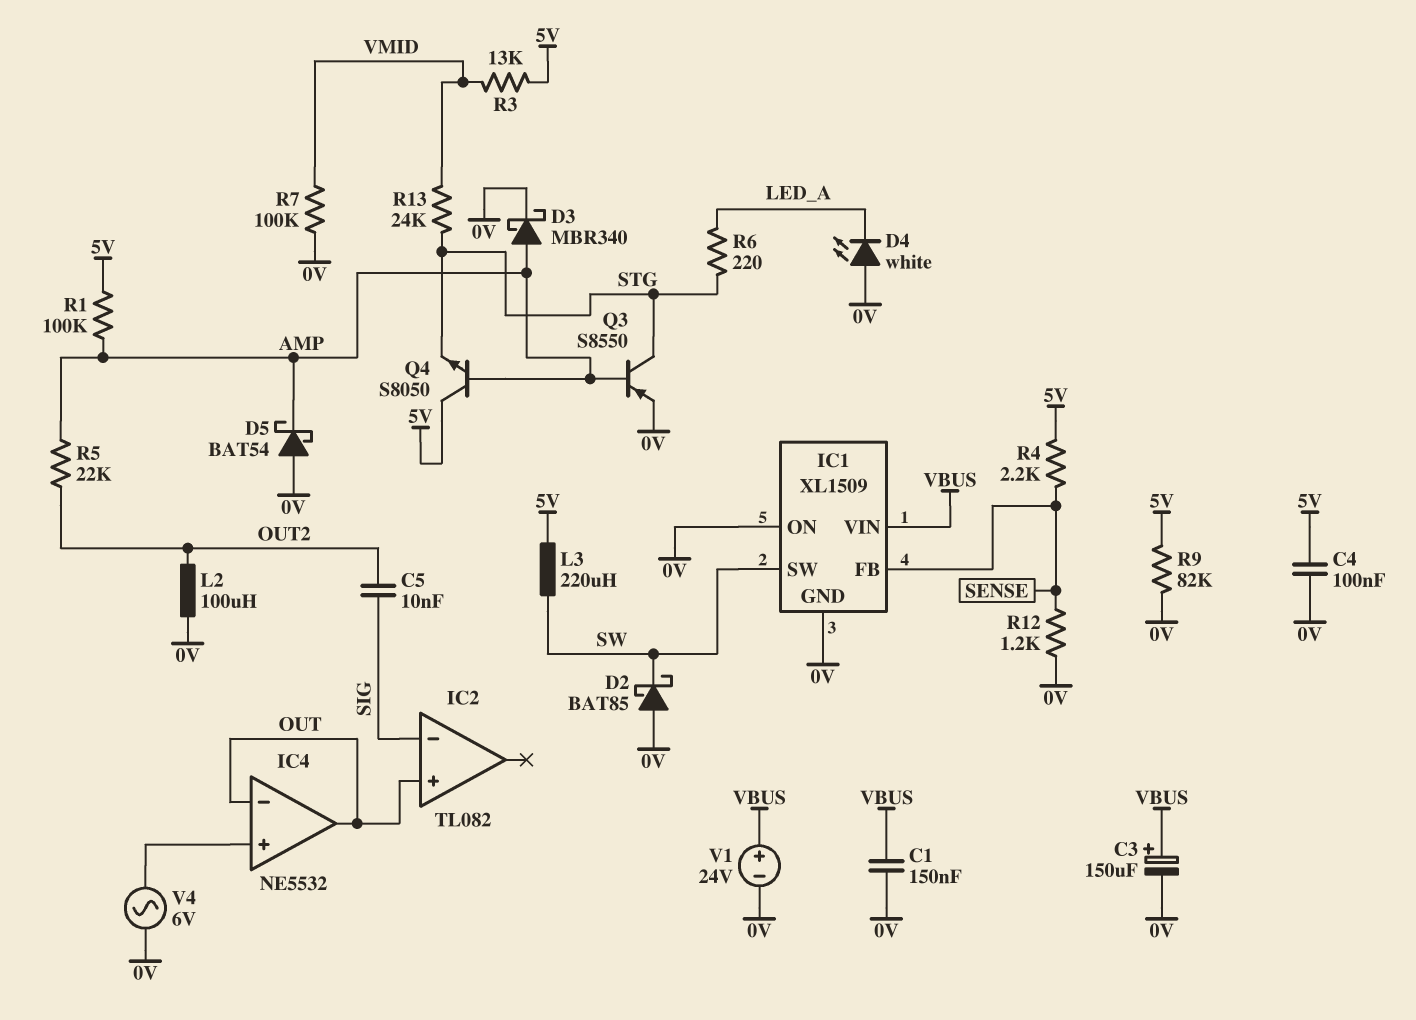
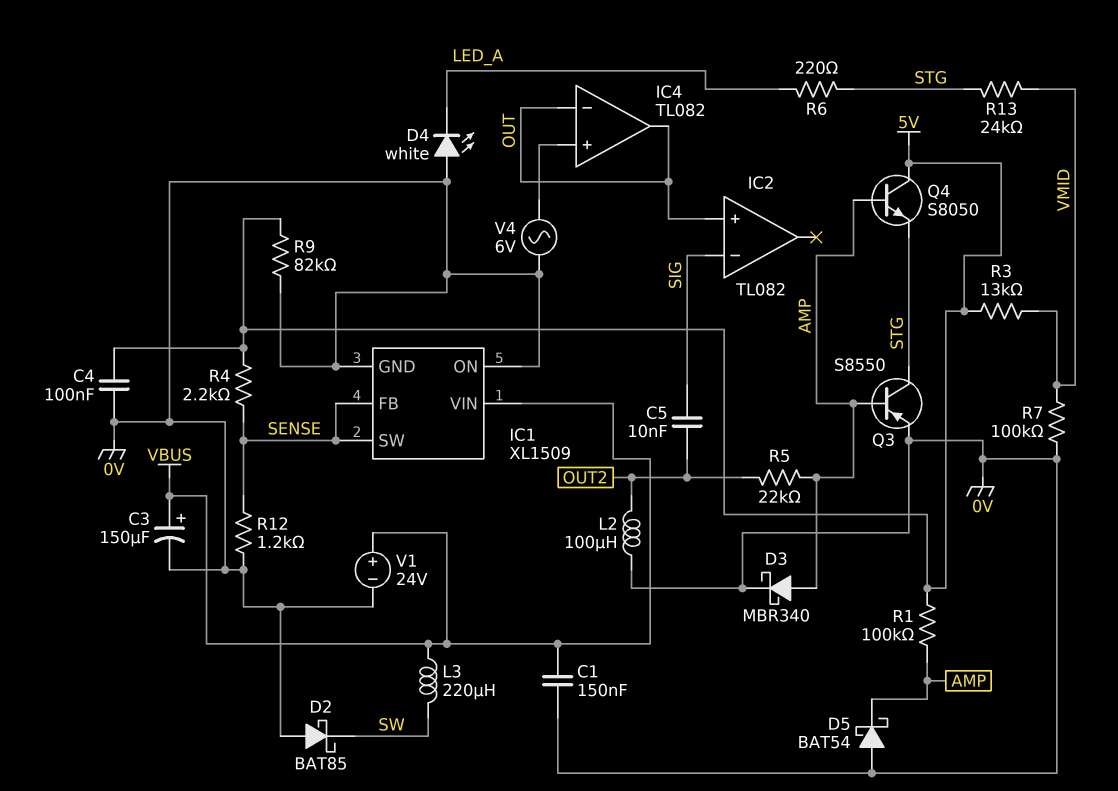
IC1 pin SW: SW -> SENSE
IC4: NE5532 -> TL082
L3: 220uH (5V, SW) -> 220uH (SW, VBUS)

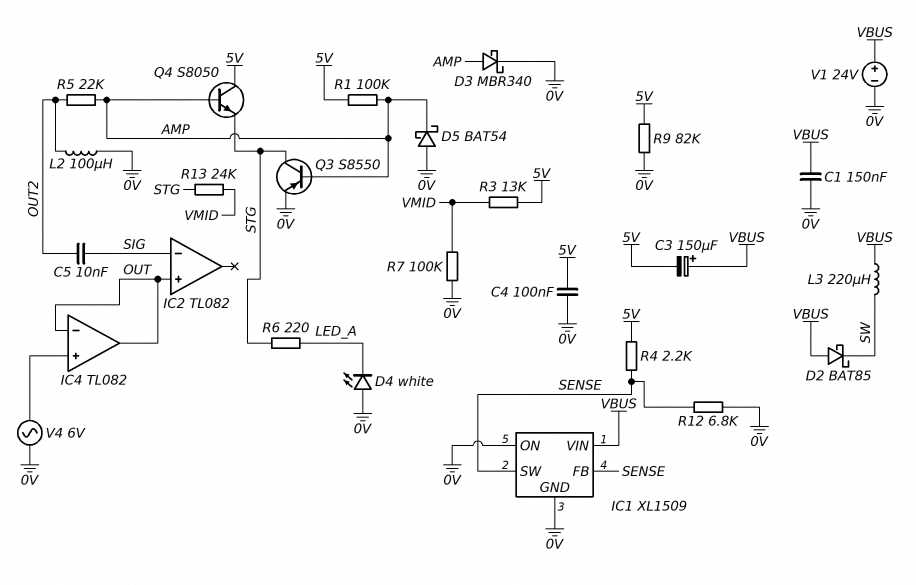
C3: 150uF (plus VBUS, minus 0V) -> 150uF (plus VBUS, minus 5V)
D2: schottky BAT85 (A 0V, K SW) -> schottky BAT85 (A VBUS, K SW)
R12: 1.2k (0V, SENSE) -> 6.8k (0V, SENSE)

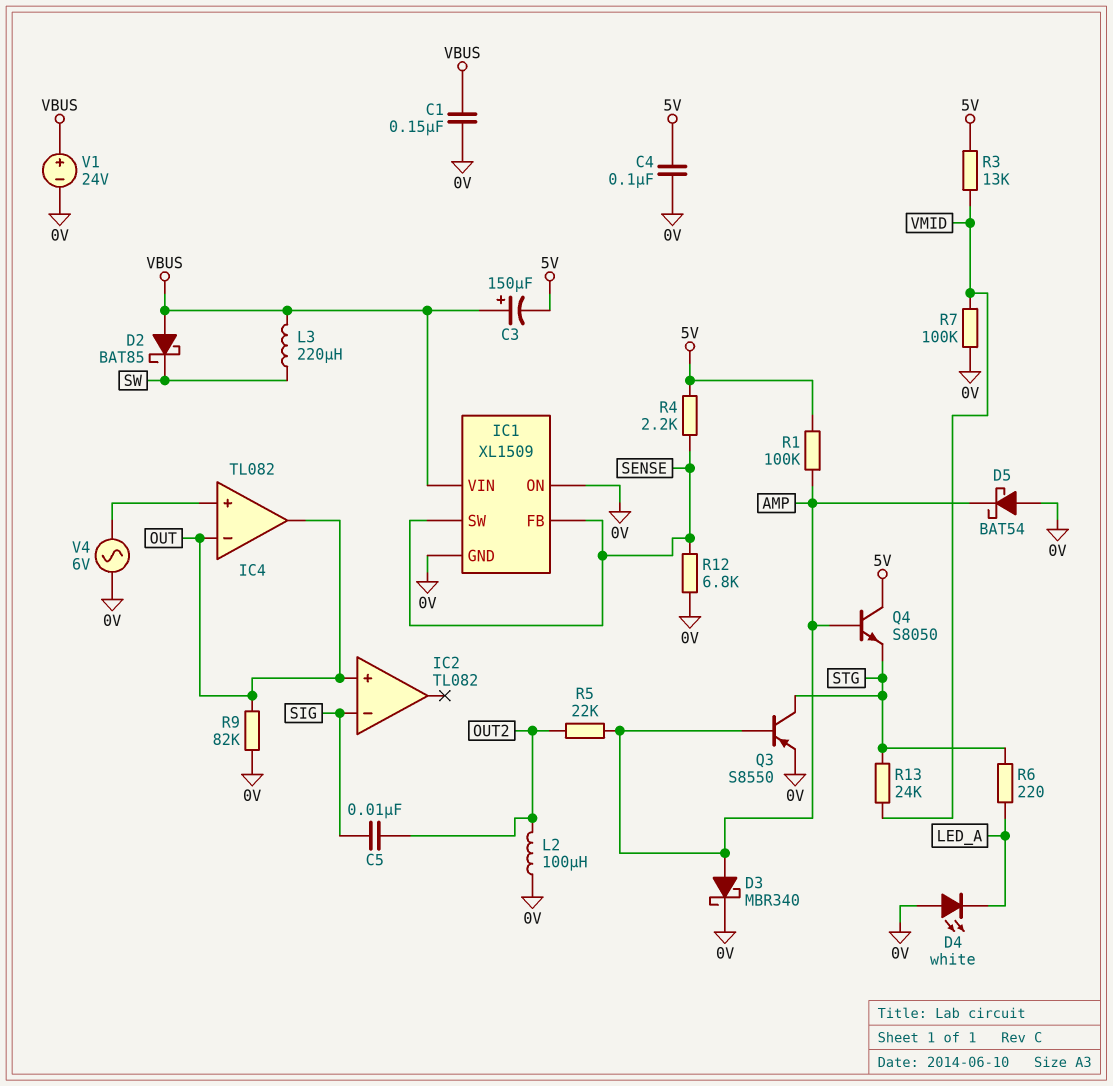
R9: 82k (0V, 5V) -> 82k (0V, OUT)

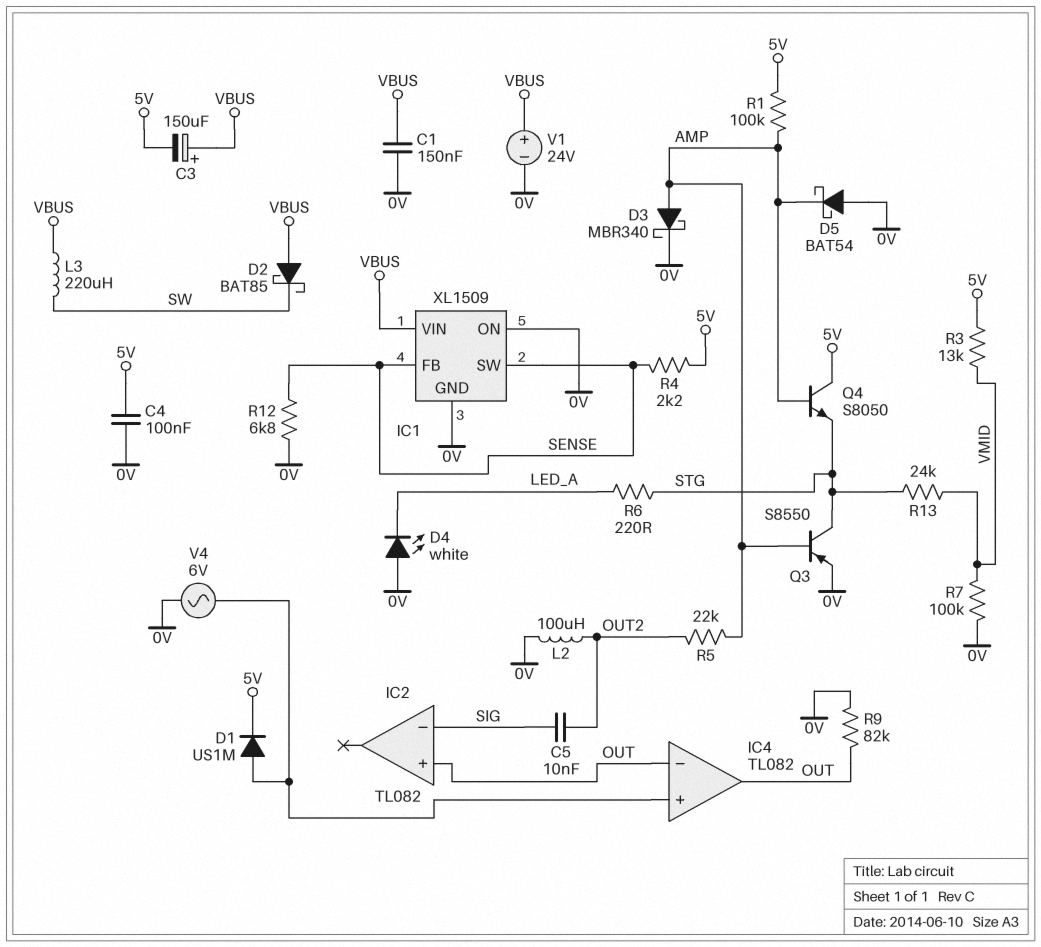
D1: none -> diode US1M (A IC4/in+, K 5V)

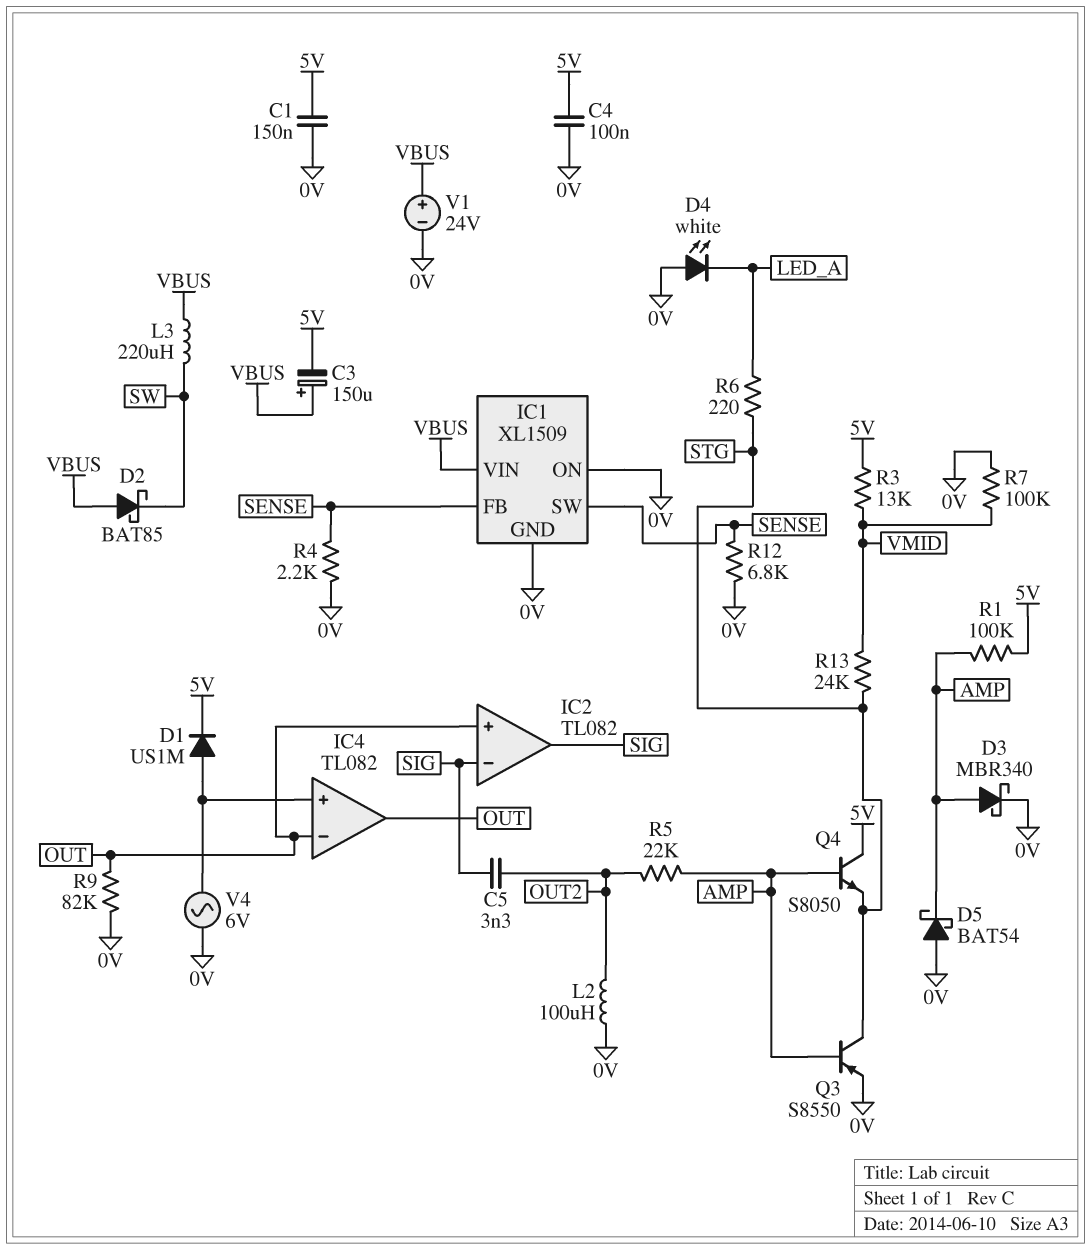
C1: 150nF (0V, VBUS) -> 150nF (0V, 5V)
C5: 10nF (OUT2, SIG) -> 3.3nF (OUT2, SIG)
IC2 pin out: none -> SIG
R4: 2.2k (5V, SENSE) -> 2.2k (0V, SENSE)

